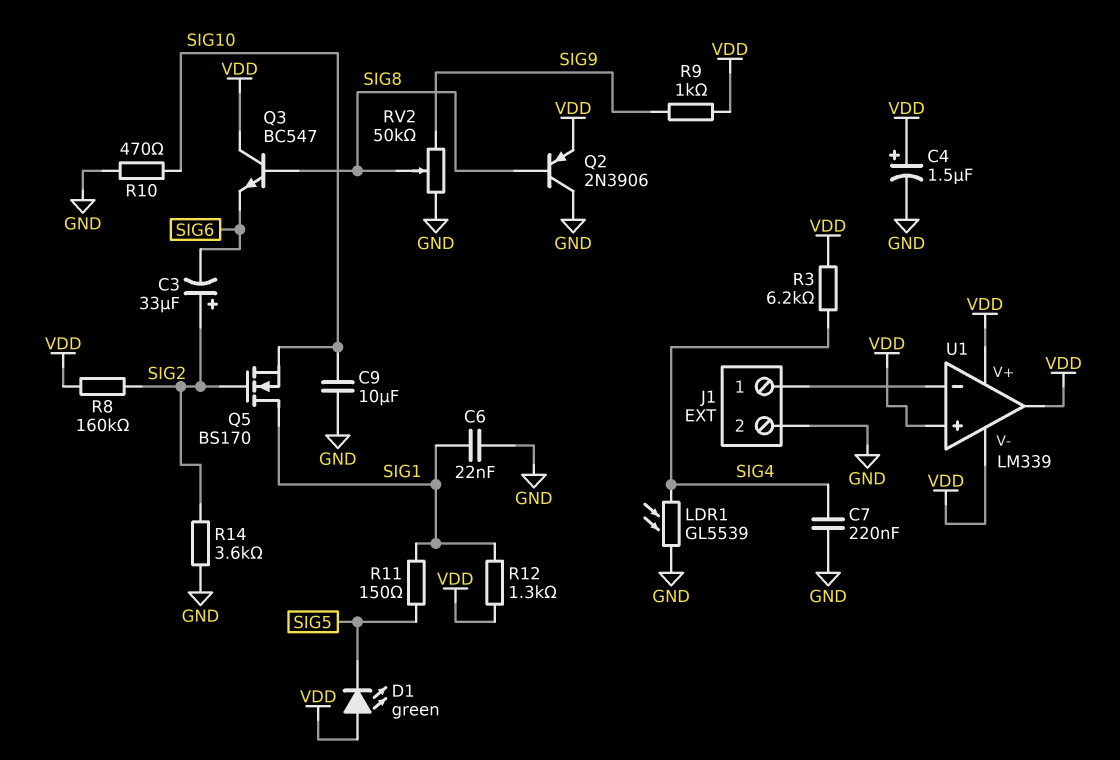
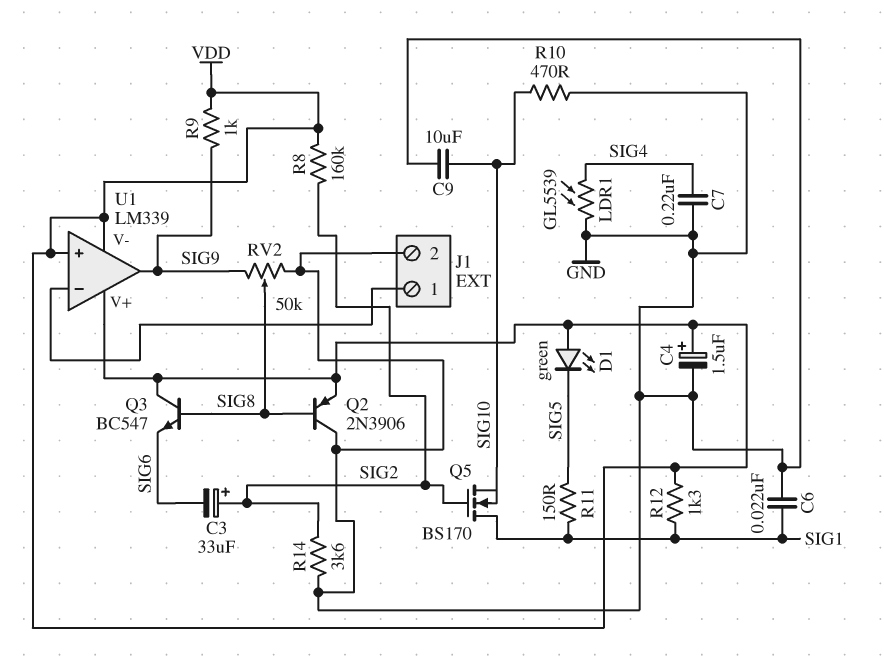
R3: 6.2k (SIG4, VDD) -> none
U1 pin out: VDD -> SIG9

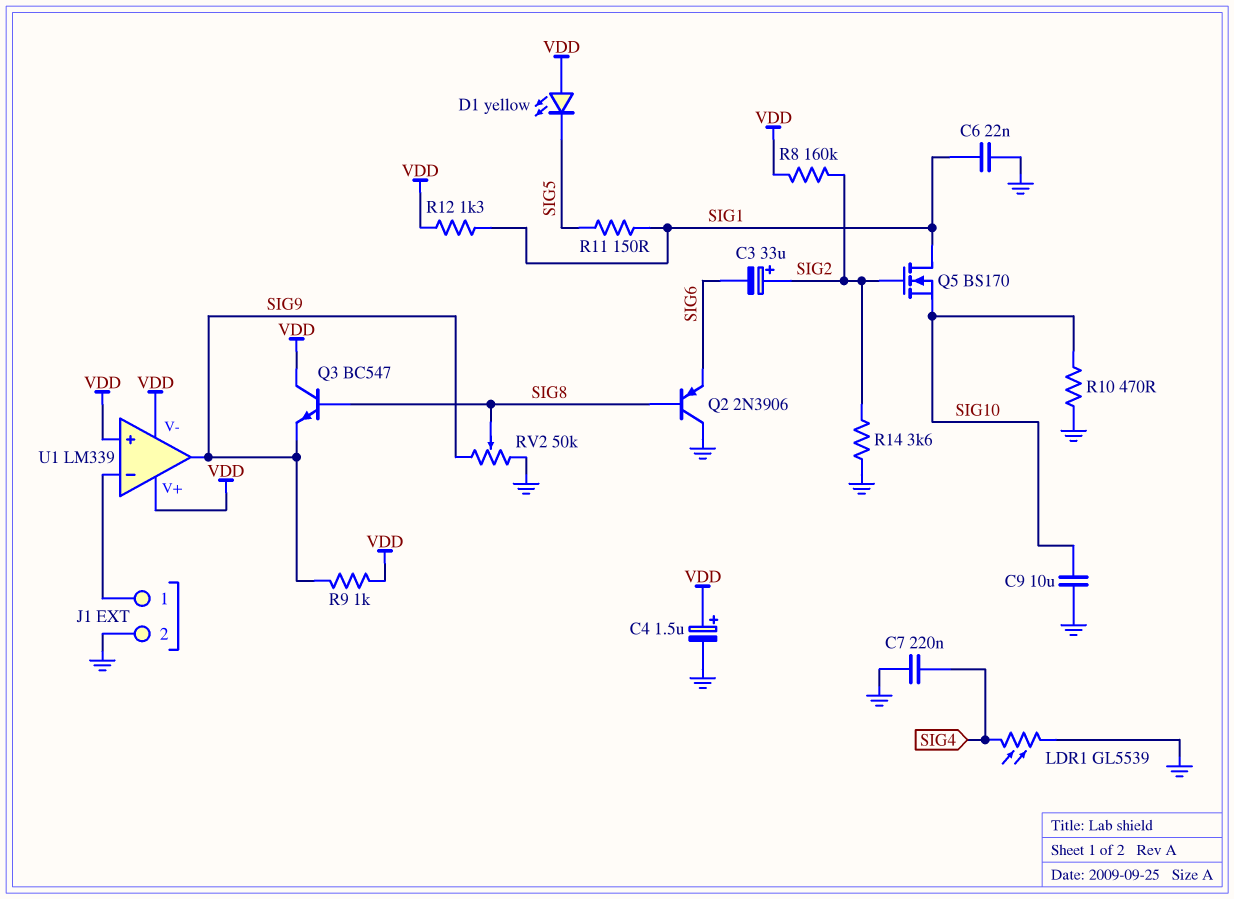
D1: LED green (A VDD, K SIG5) -> LED yellow (A VDD, K SIG5)
Q2: PNP 2N3906 (B SIG8, C GND, E VDD) -> PNP 2N3906 (B SIG8, C GND, E SIG6)
Q3: NPN BC547 (B SIG8, C VDD, E SIG6) -> NPN BC547 (B SIG8, C VDD, E SIG9)

